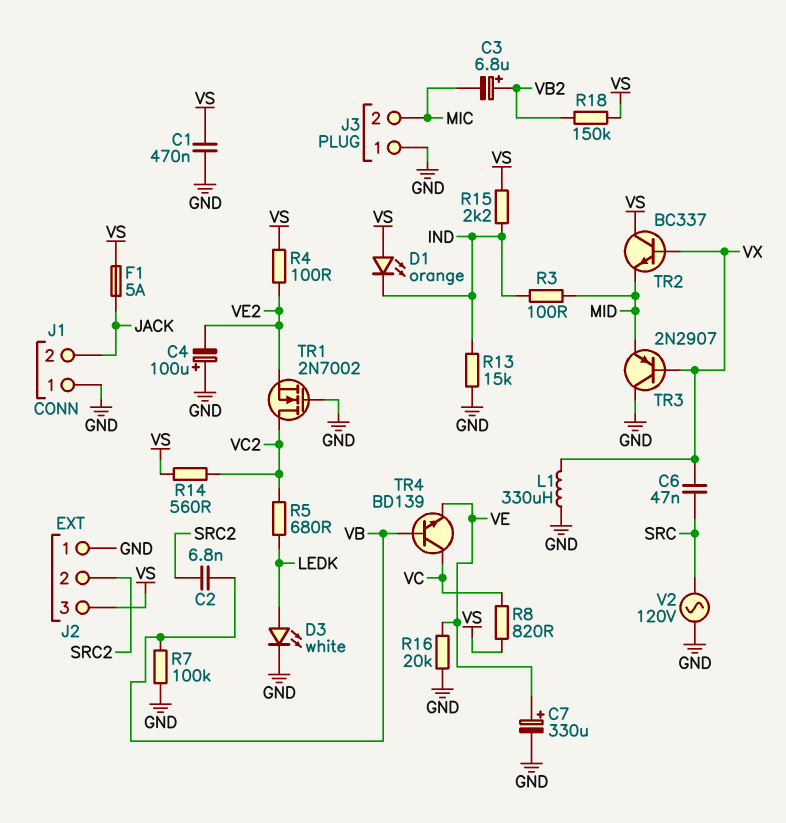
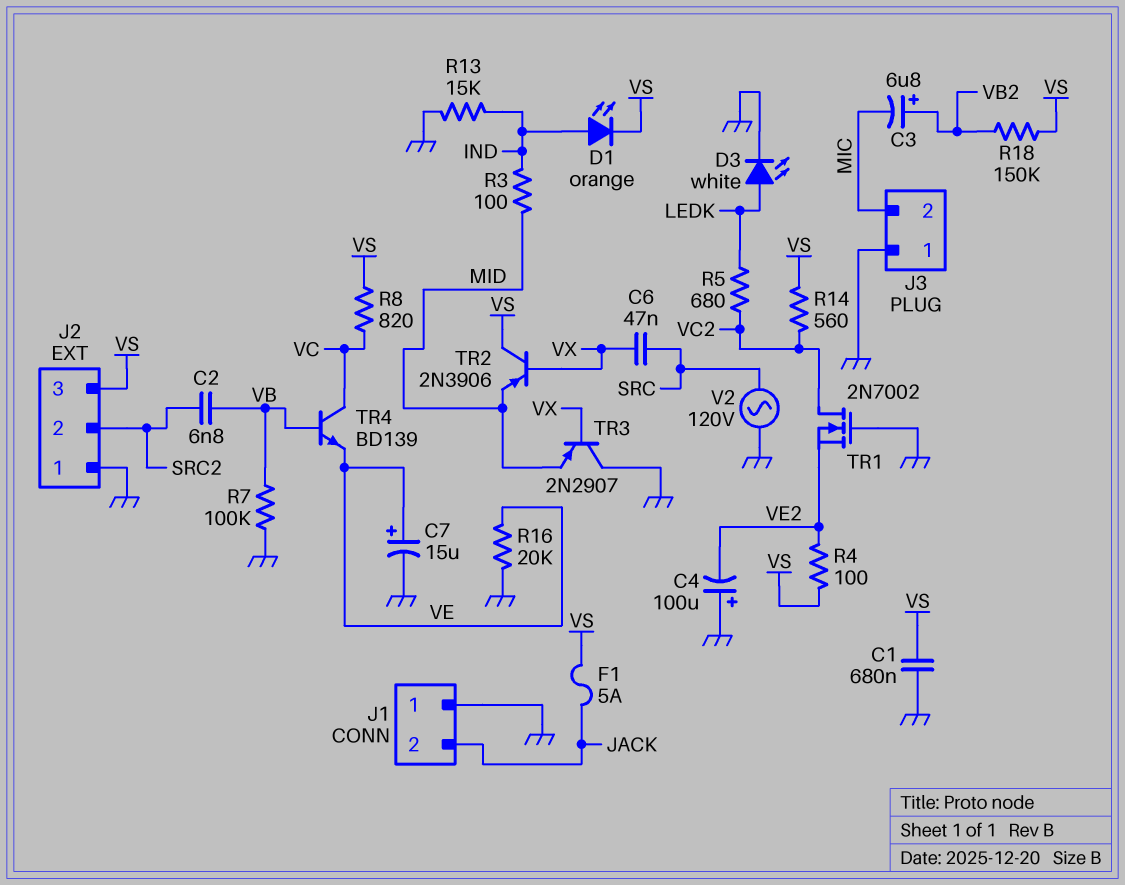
C1: 470nF (GND, VS) -> 680nF (GND, VS)
C7: 330uF (plus VE, minus GND) -> 15uF (plus VE, minus GND)
D1: LED orange (A VS, K IND) -> LED orange (A IND, K VS)
L1: 330uH (GND, VX) -> none
R15: 2.2k (IND, VS) -> none
TR2: NPN BC337 (B VX, C VS, E MID) -> PNP 2N3906 (B VX, C VS, E MID)

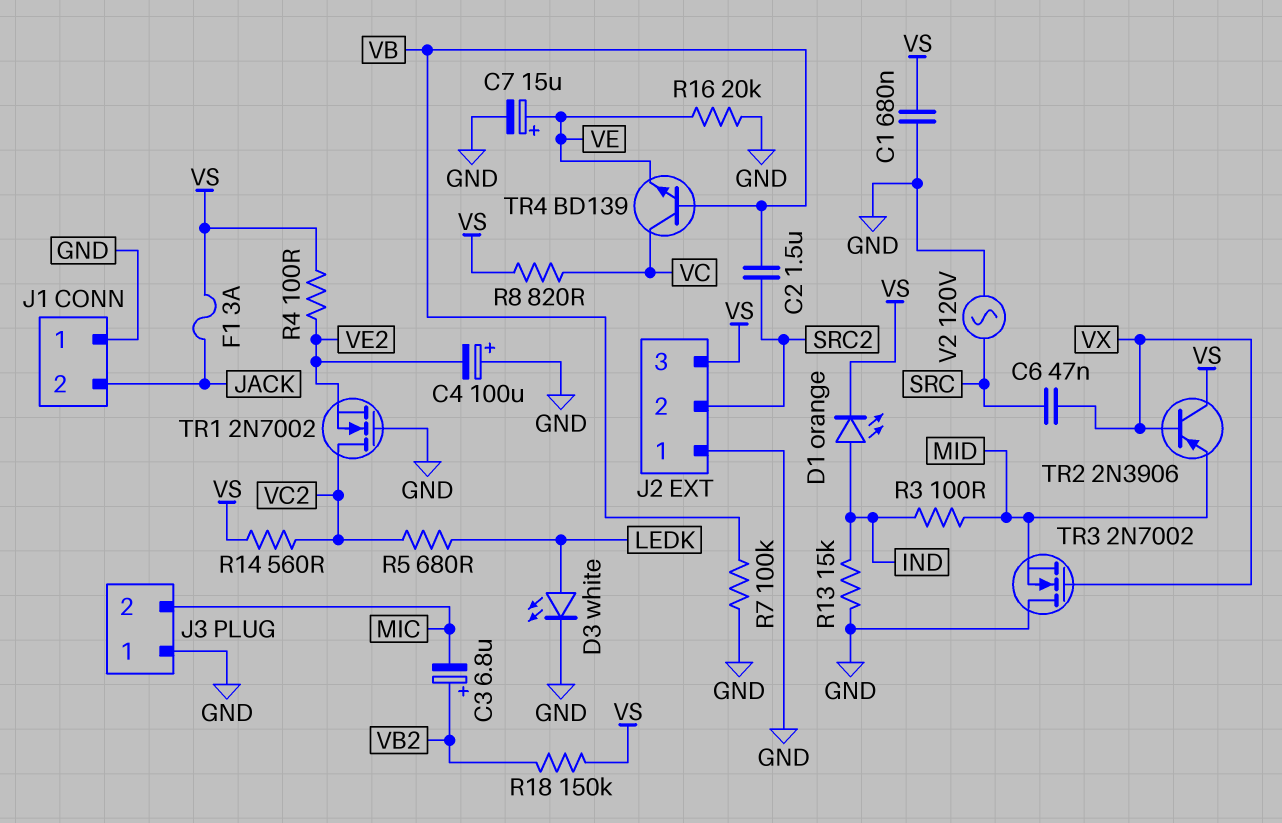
C2: 6.8nF (SRC2, VB) -> 1.5uF (SRC2, VB)
F1: 5A (JACK, VS) -> 3A (JACK, VS)
TR3: PNP 2N2907 (B VX, C GND, E MID) -> NMOS 2N7002 (G VX, D GND, S MID)

